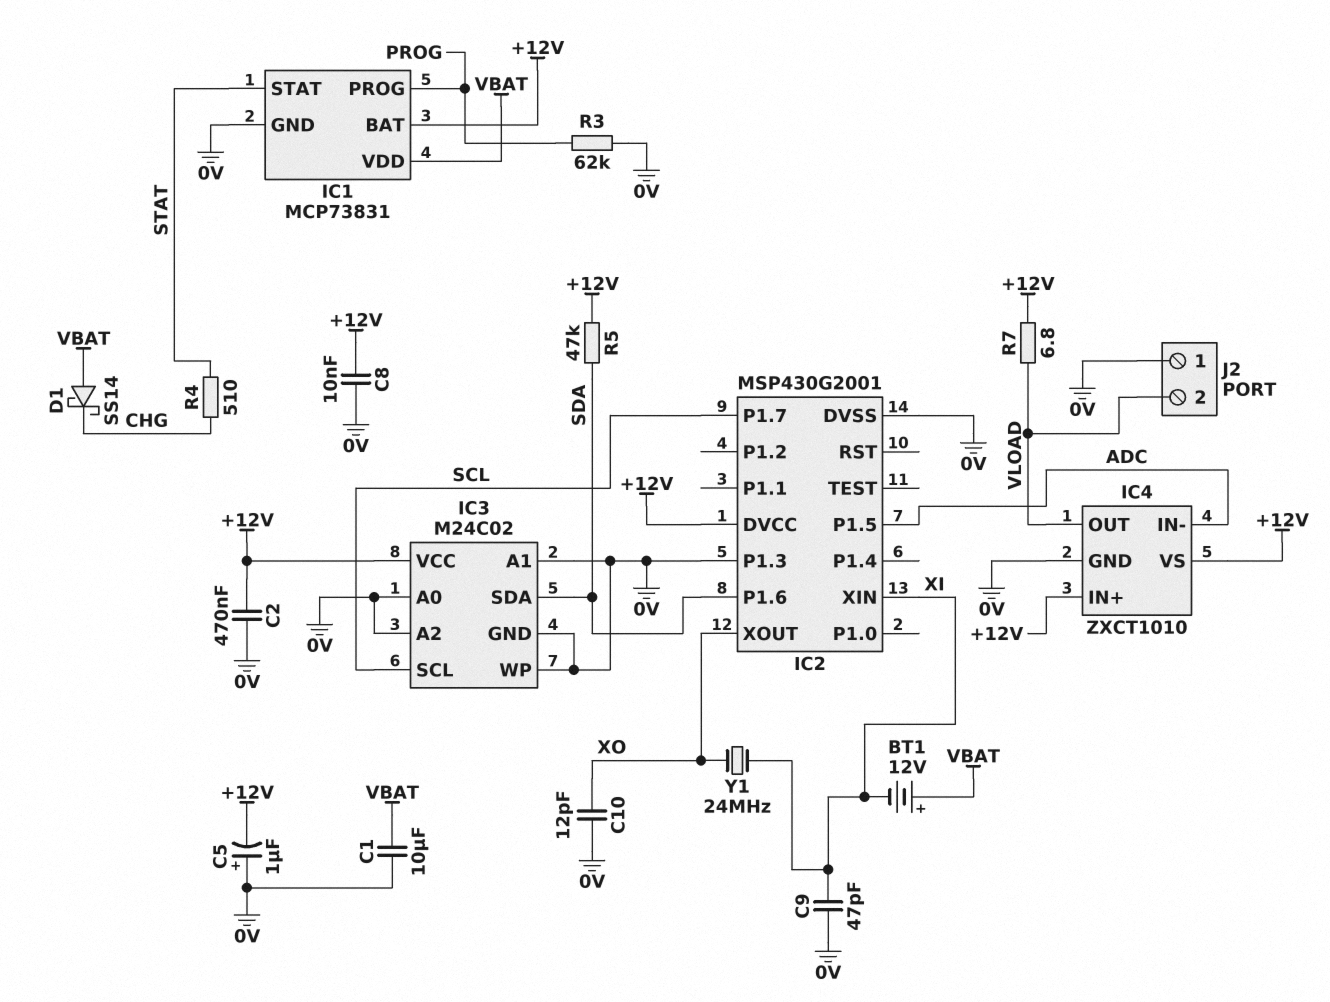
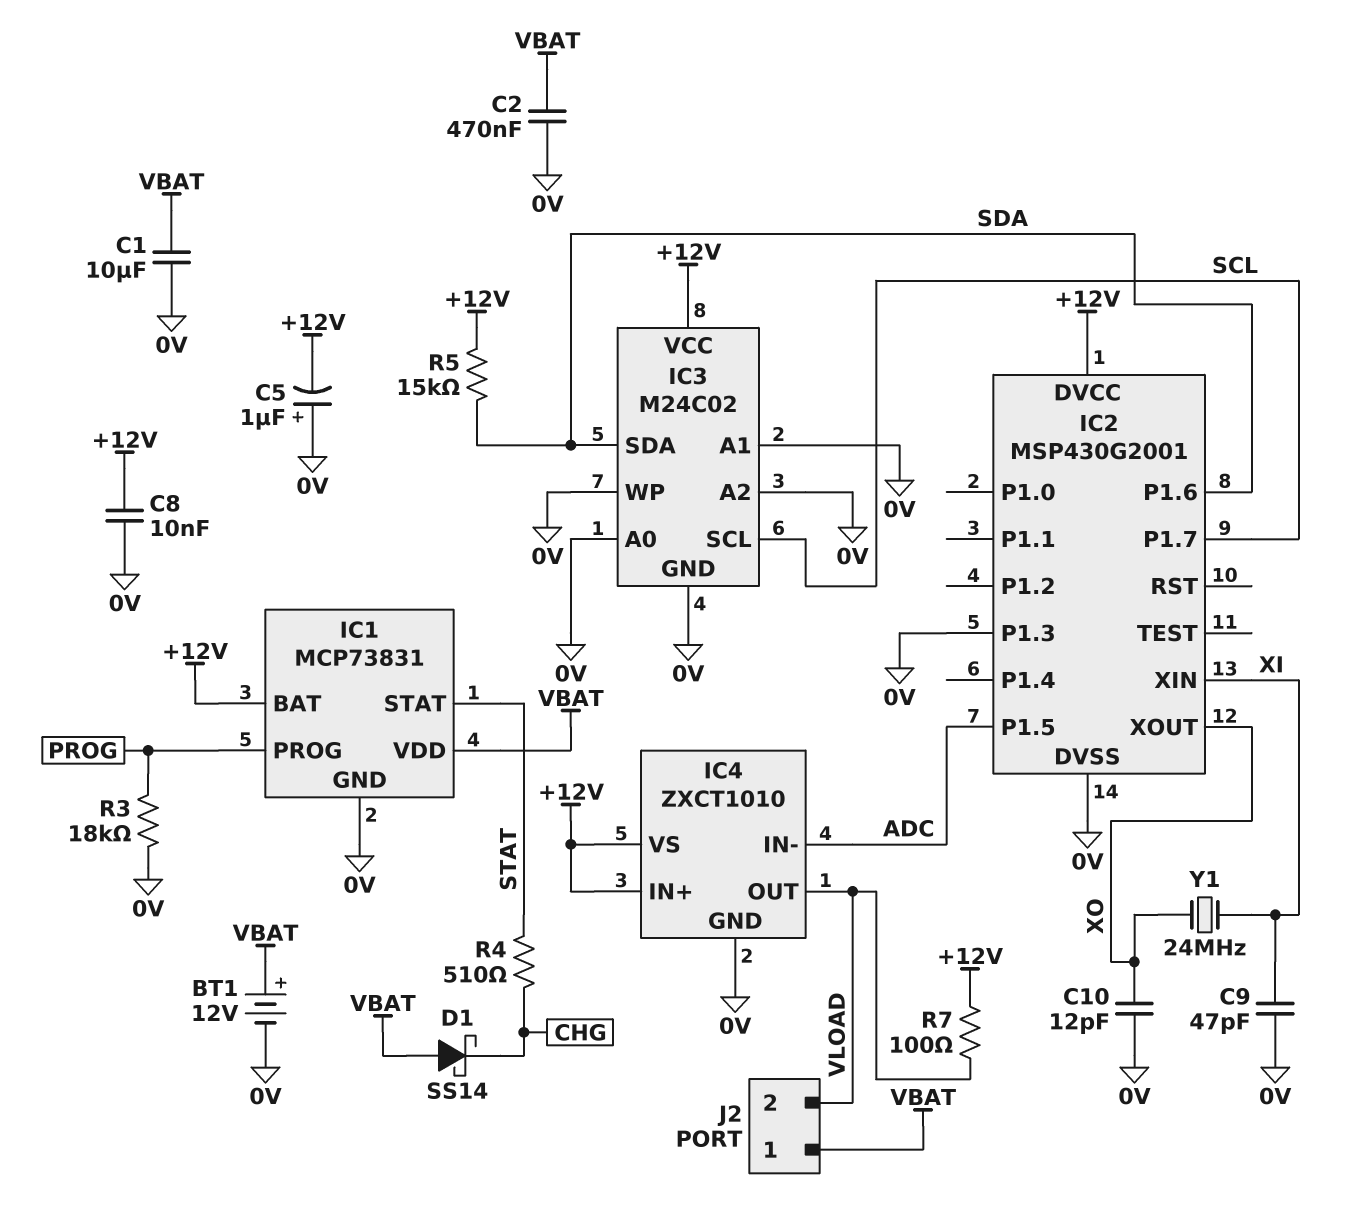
BT1: 12V (plus VBAT, minus XI) -> 12V (plus VBAT, minus 0V)
C2: 470nF (+12V, 0V) -> 470nF (0V, VBAT)
J2 pin 1: 0V -> VBAT
R3: 62k (0V, PROG) -> 18k (0V, PROG)
R5: 47k (+12V, SDA) -> 15k (+12V, SDA)
R7: 6.8 (+12V, VLOAD) -> 100 (+12V, VLOAD)

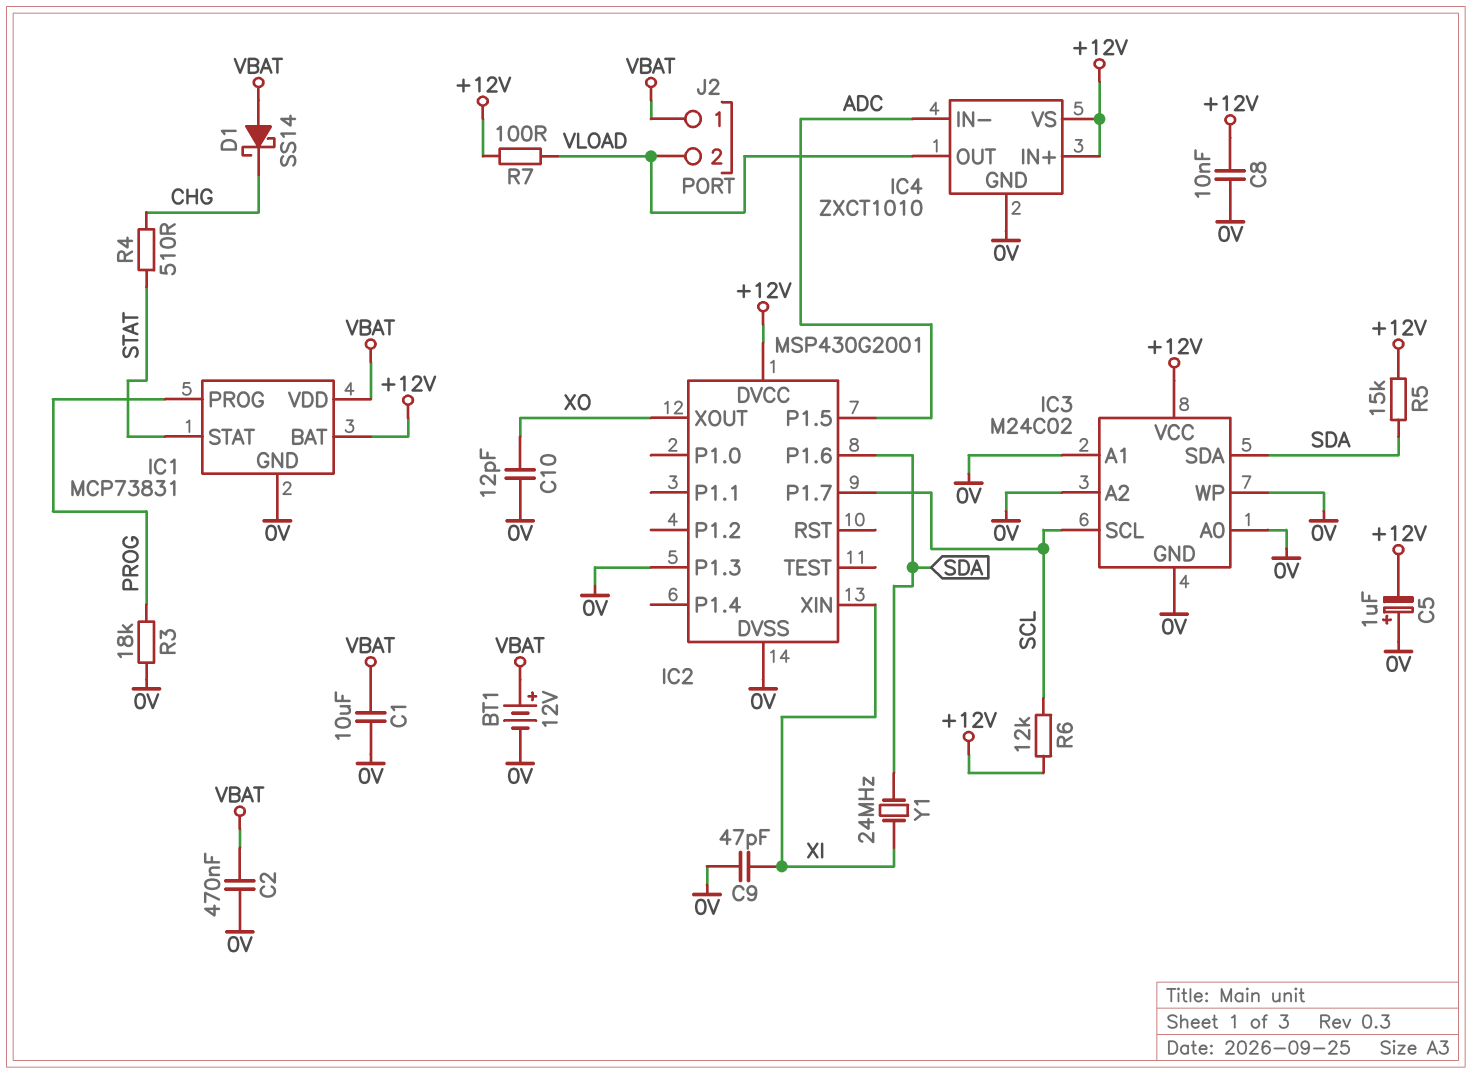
R6: none -> 12k (+12V, SCL)
Y1: 24MHz (XI, XO) -> 24MHz (SDA, XI)

